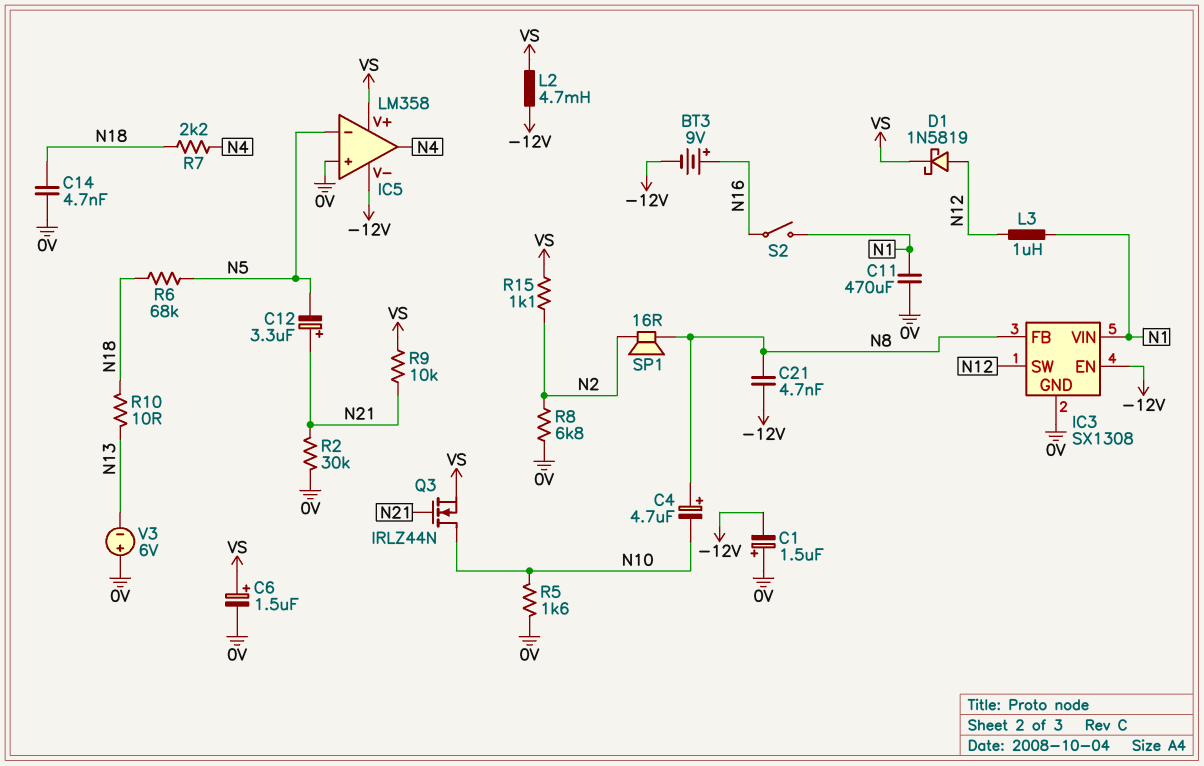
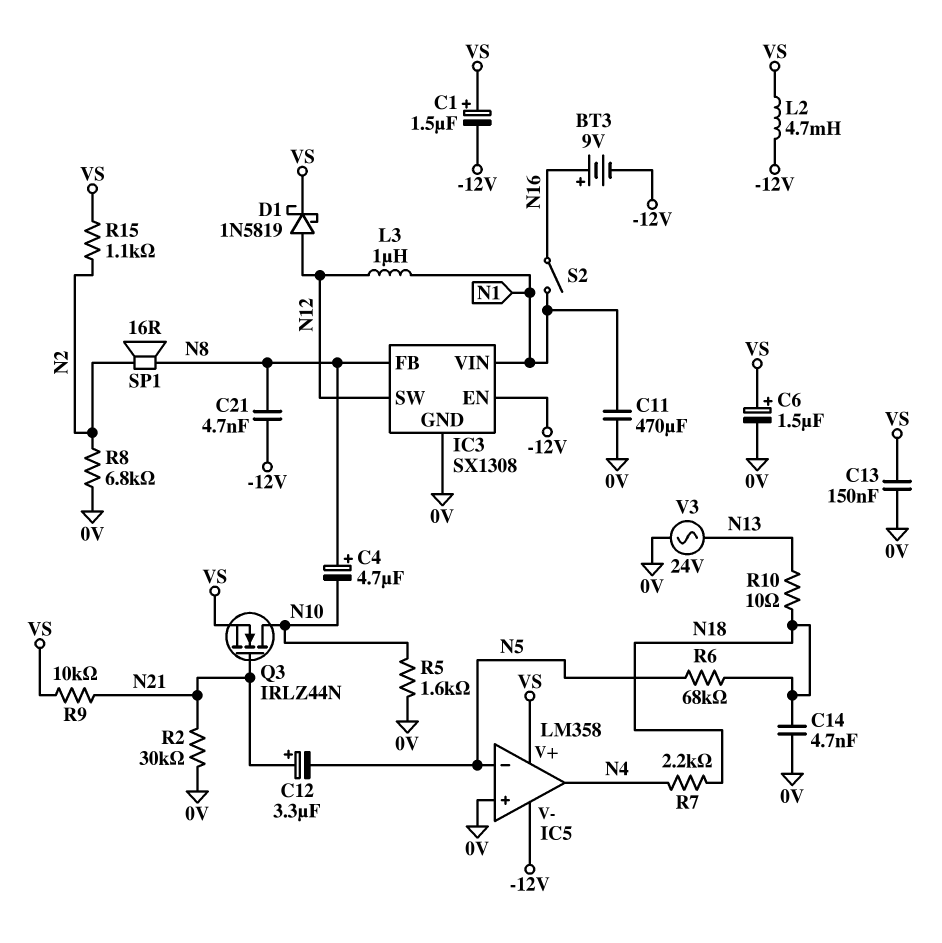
C1: 1.5uF (plus 0V, minus -12V) -> 1.5uF (plus VS, minus -12V)
C13: none -> 150nF (0V, VS)
V3: 6V (plus 0V, minus N13) -> AC 24V (0V, N13)

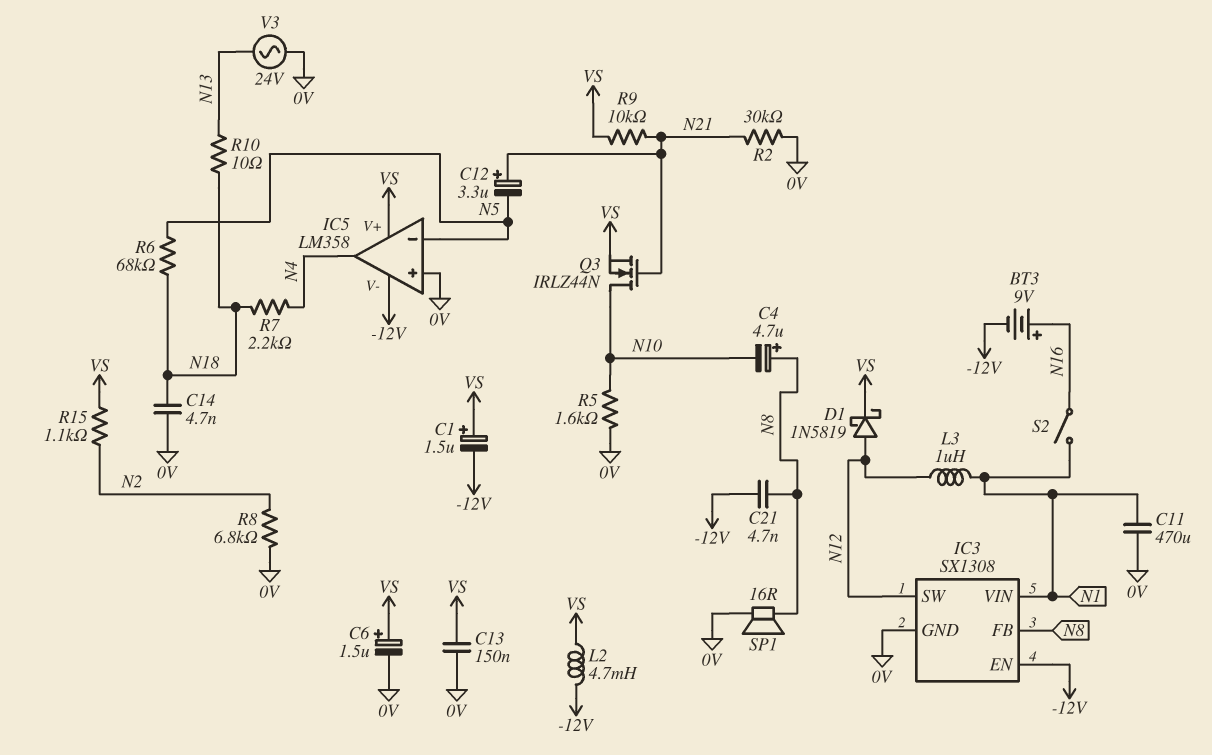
SP1: speaker 16R (N2, N8) -> speaker 16R (0V, N8)

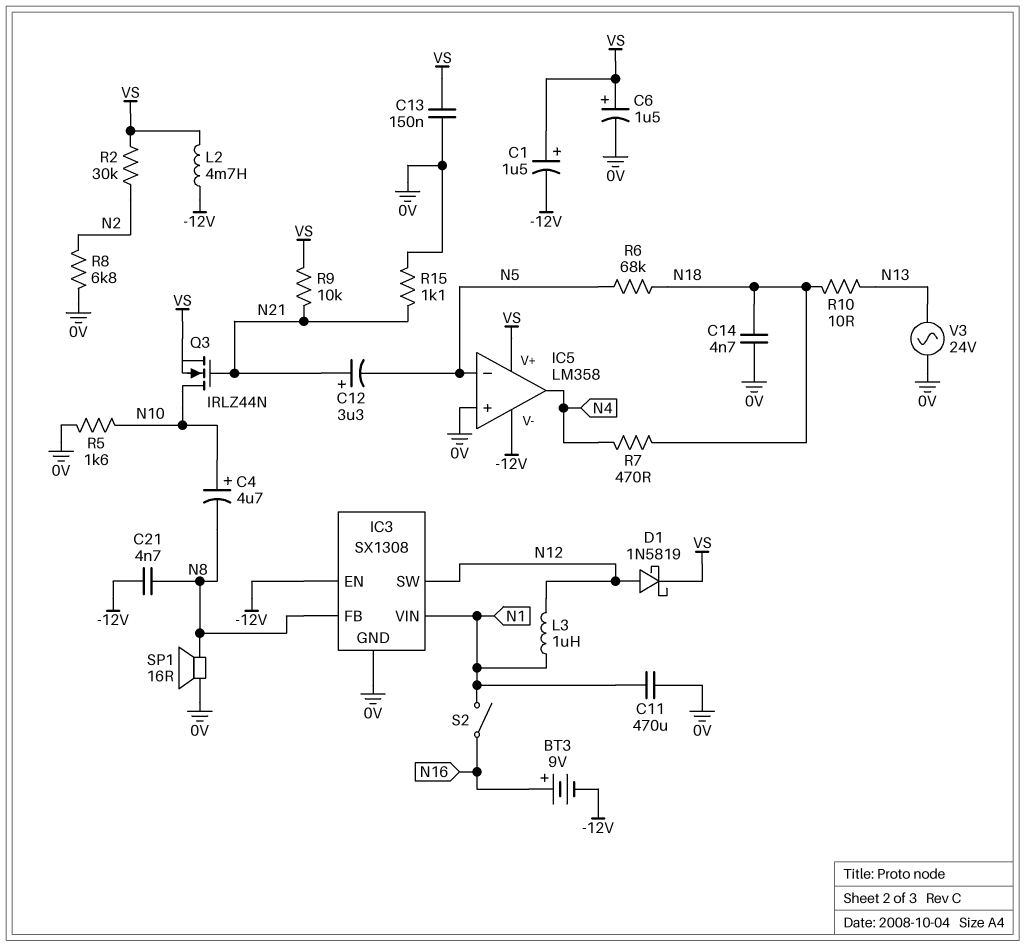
C4: 4.7uF (plus N8, minus N10) -> 4.7uF (plus N10, minus N8)
R2: 30k (0V, N21) -> 30k (N2, VS)
R7: 2.2k (N4, N18) -> 470 (N4, N18)
R15: 1.1k (N2, VS) -> 1.1k (0V, N21)

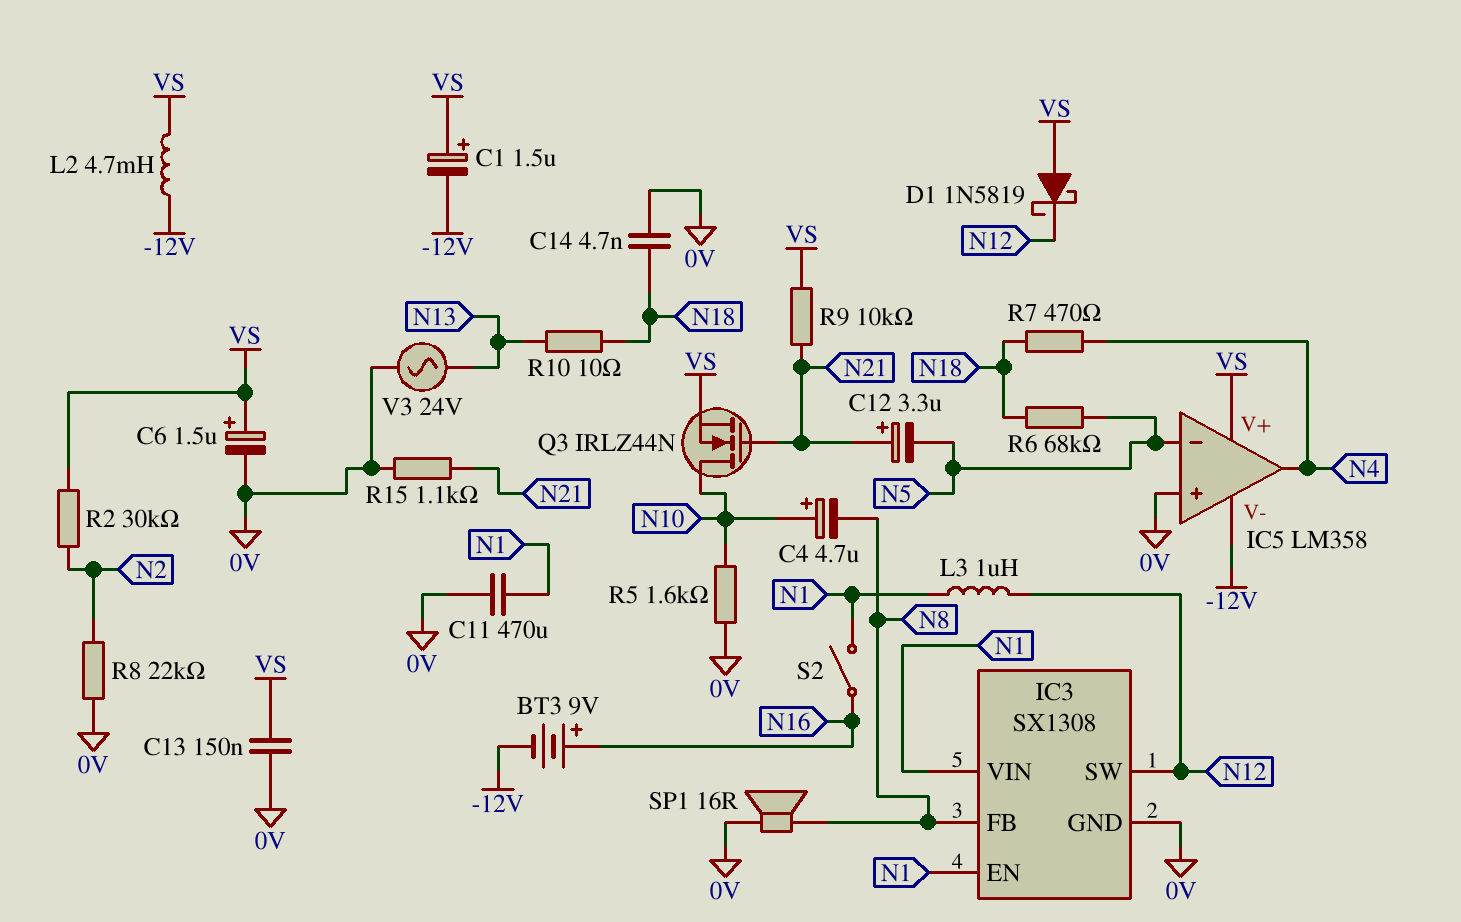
C21: 4.7nF (-12V, N8) -> none
D1: schottky 1N5819 (A N12, K VS) -> schottky 1N5819 (A VS, K N12)
IC3 pin EN: -12V -> N1
R8: 6.8k (0V, N2) -> 22k (0V, N2)

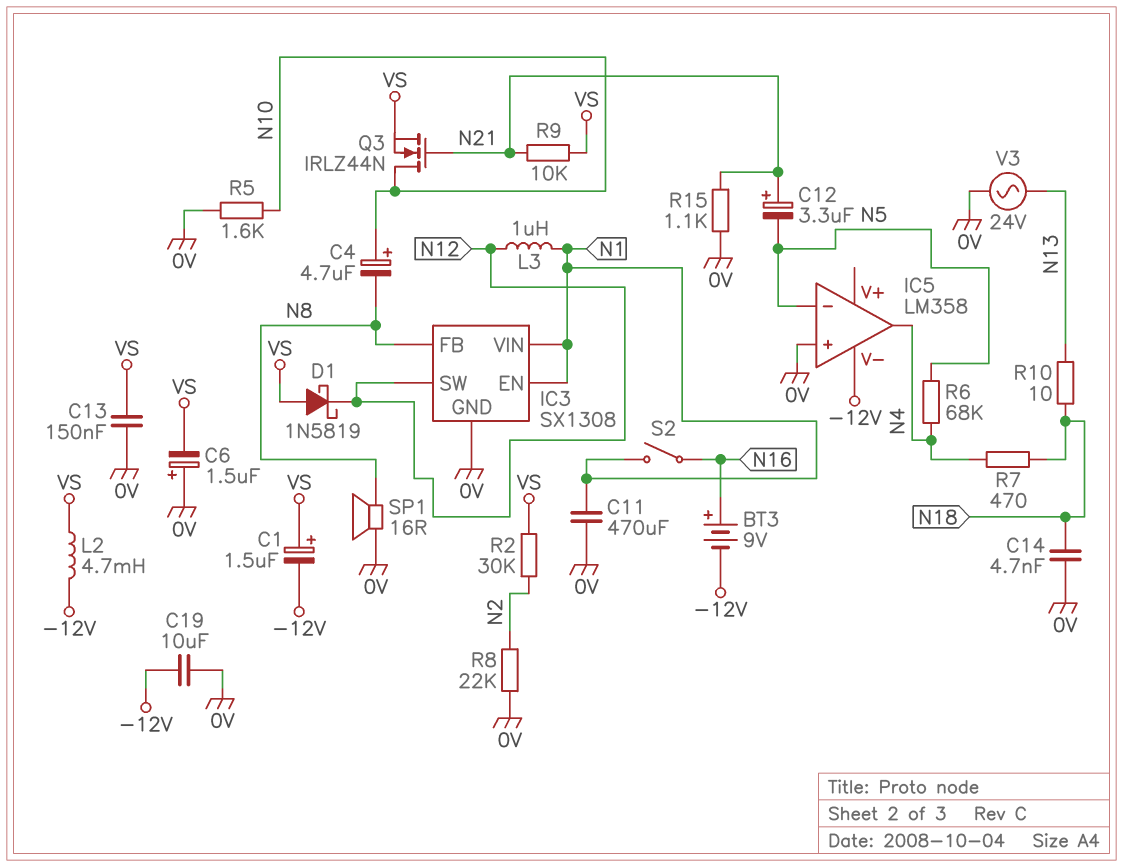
C6: 1.5uF (plus VS, minus 0V) -> 1.5uF (plus 0V, minus VS)
C19: none -> 10uF (-12V, 0V)
IC5 pin V+: VS -> none
R6: 68k (N5, N18) -> 68k (N4, N5)

